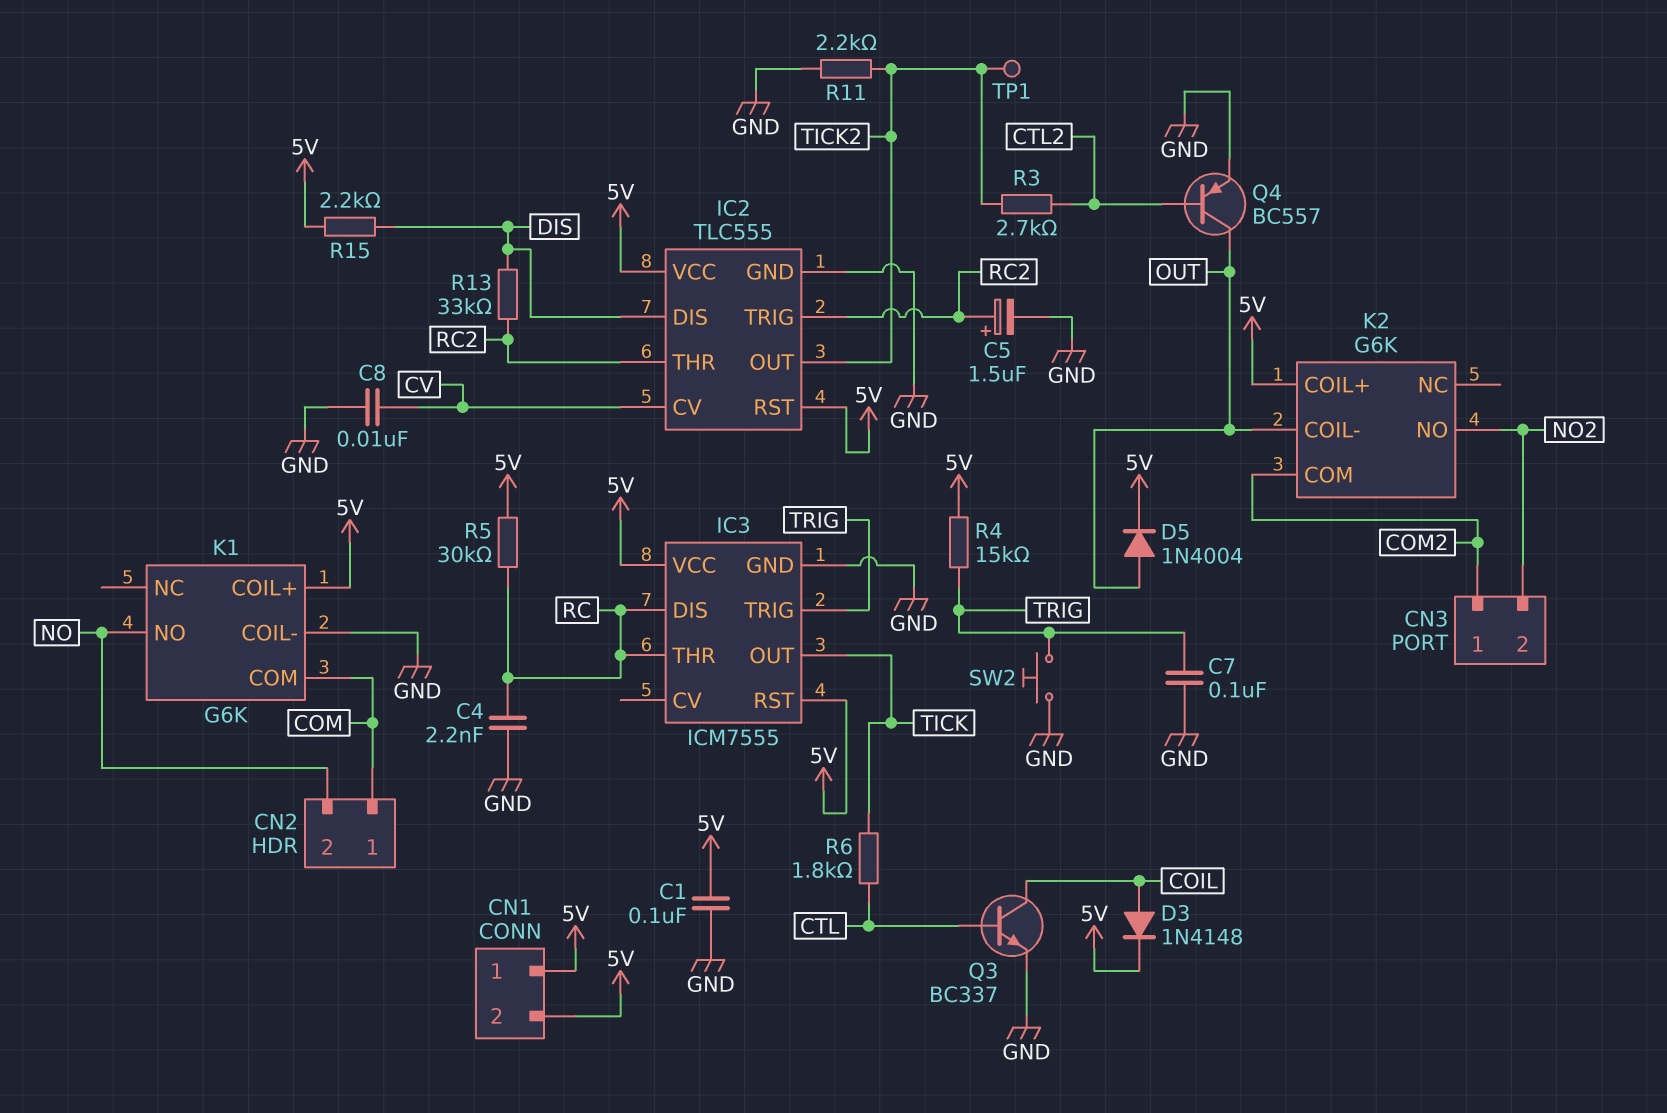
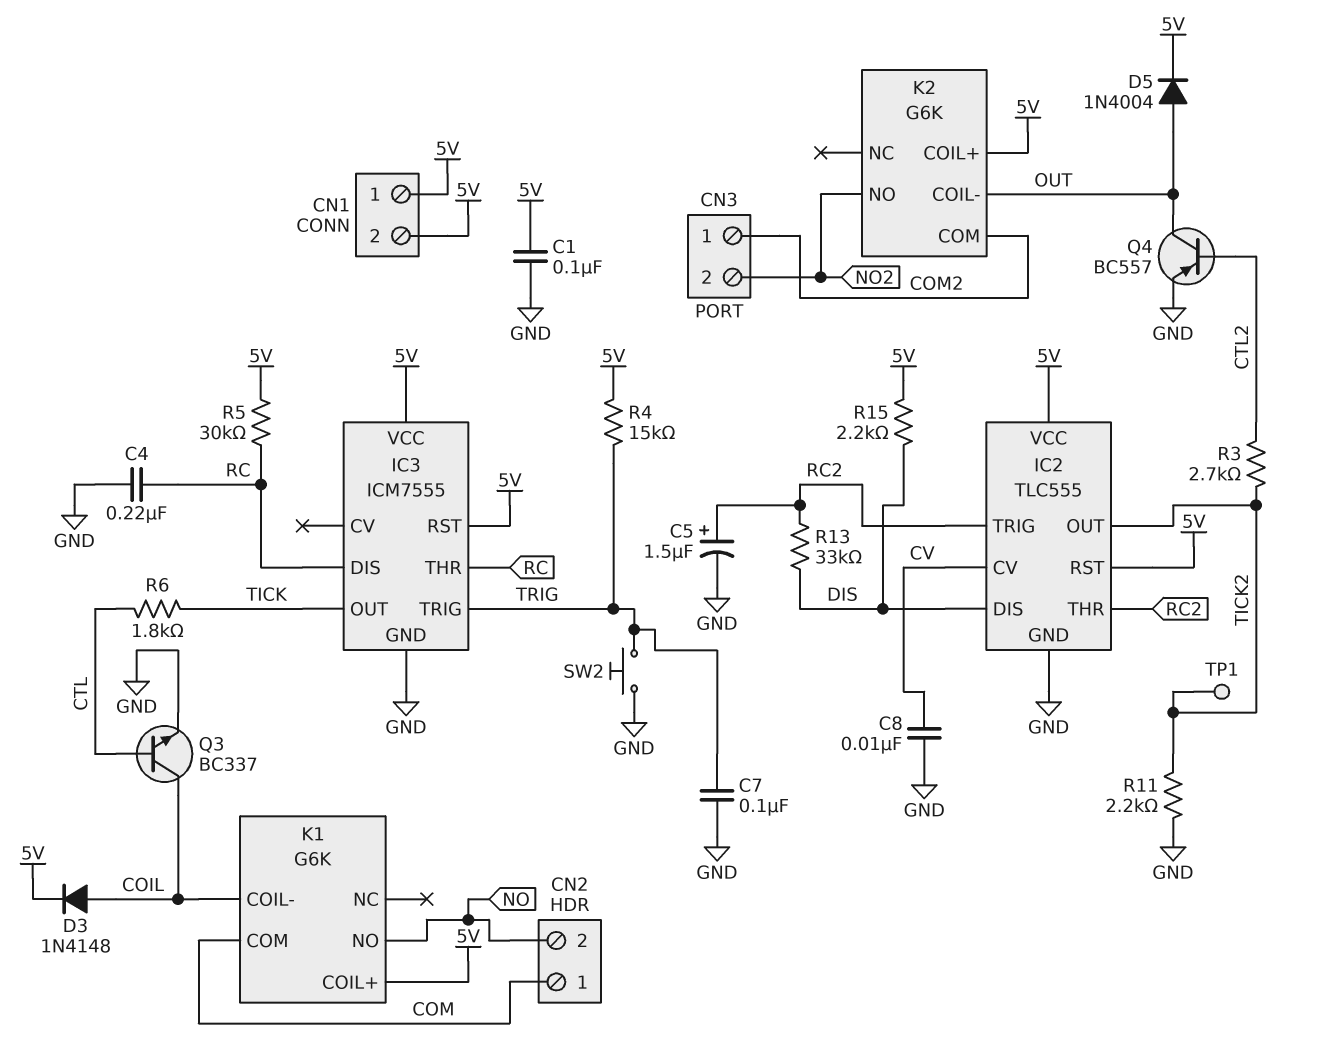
C4: 2.2nF (GND, RC) -> 220nF (GND, RC)
K1 pin COIL-: GND -> COIL

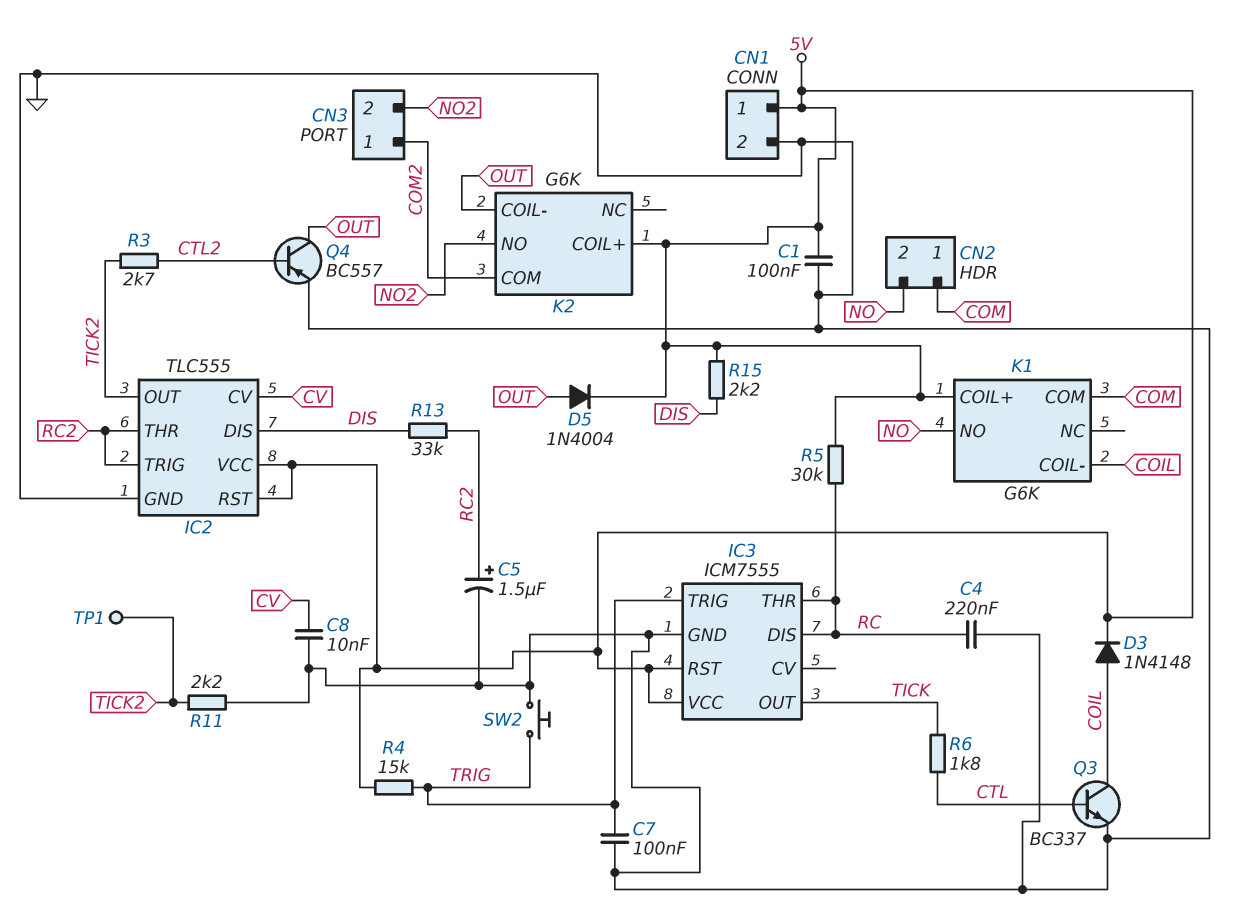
CN1 pin 2: 5V -> GND

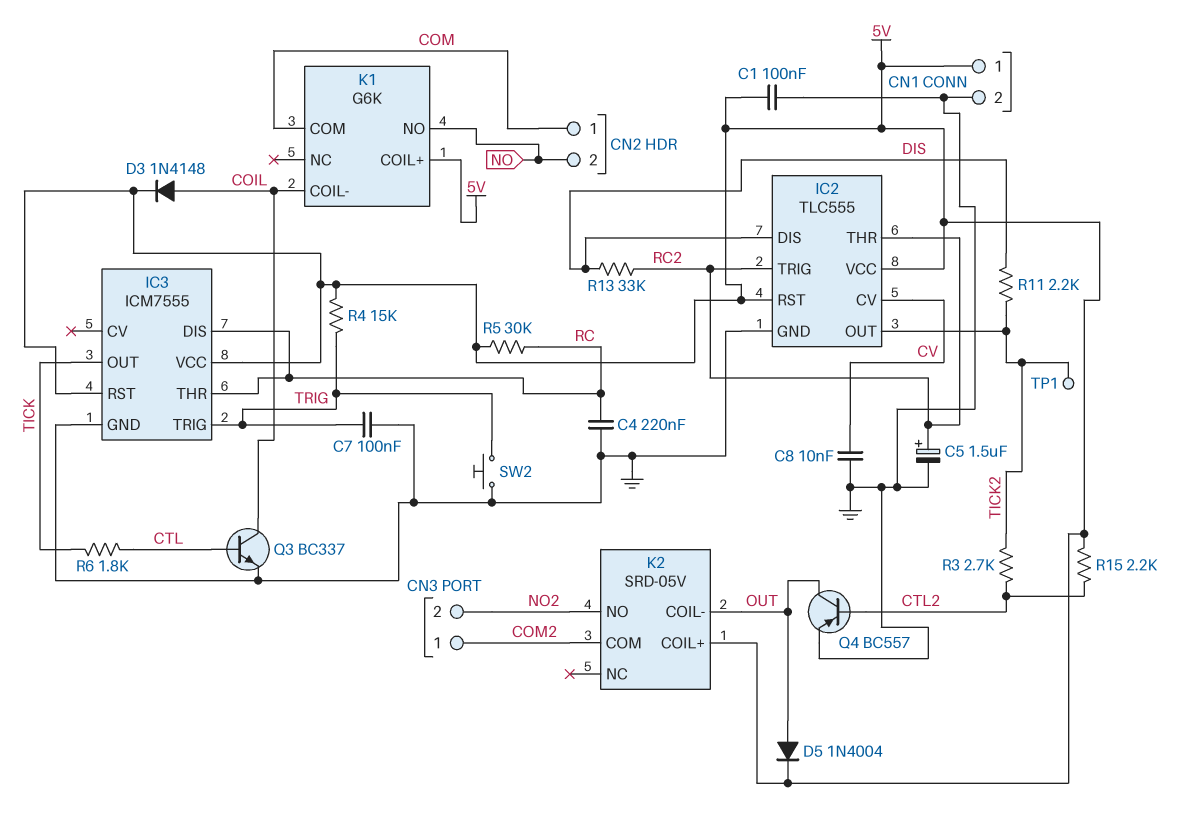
K2: G6K -> SRD-05V
R11: 2.2k (GND, TICK2) -> 2.2k (DIS, TICK2)
R15: 2.2k (5V, DIS) -> 2.2k (5V, CTL2)

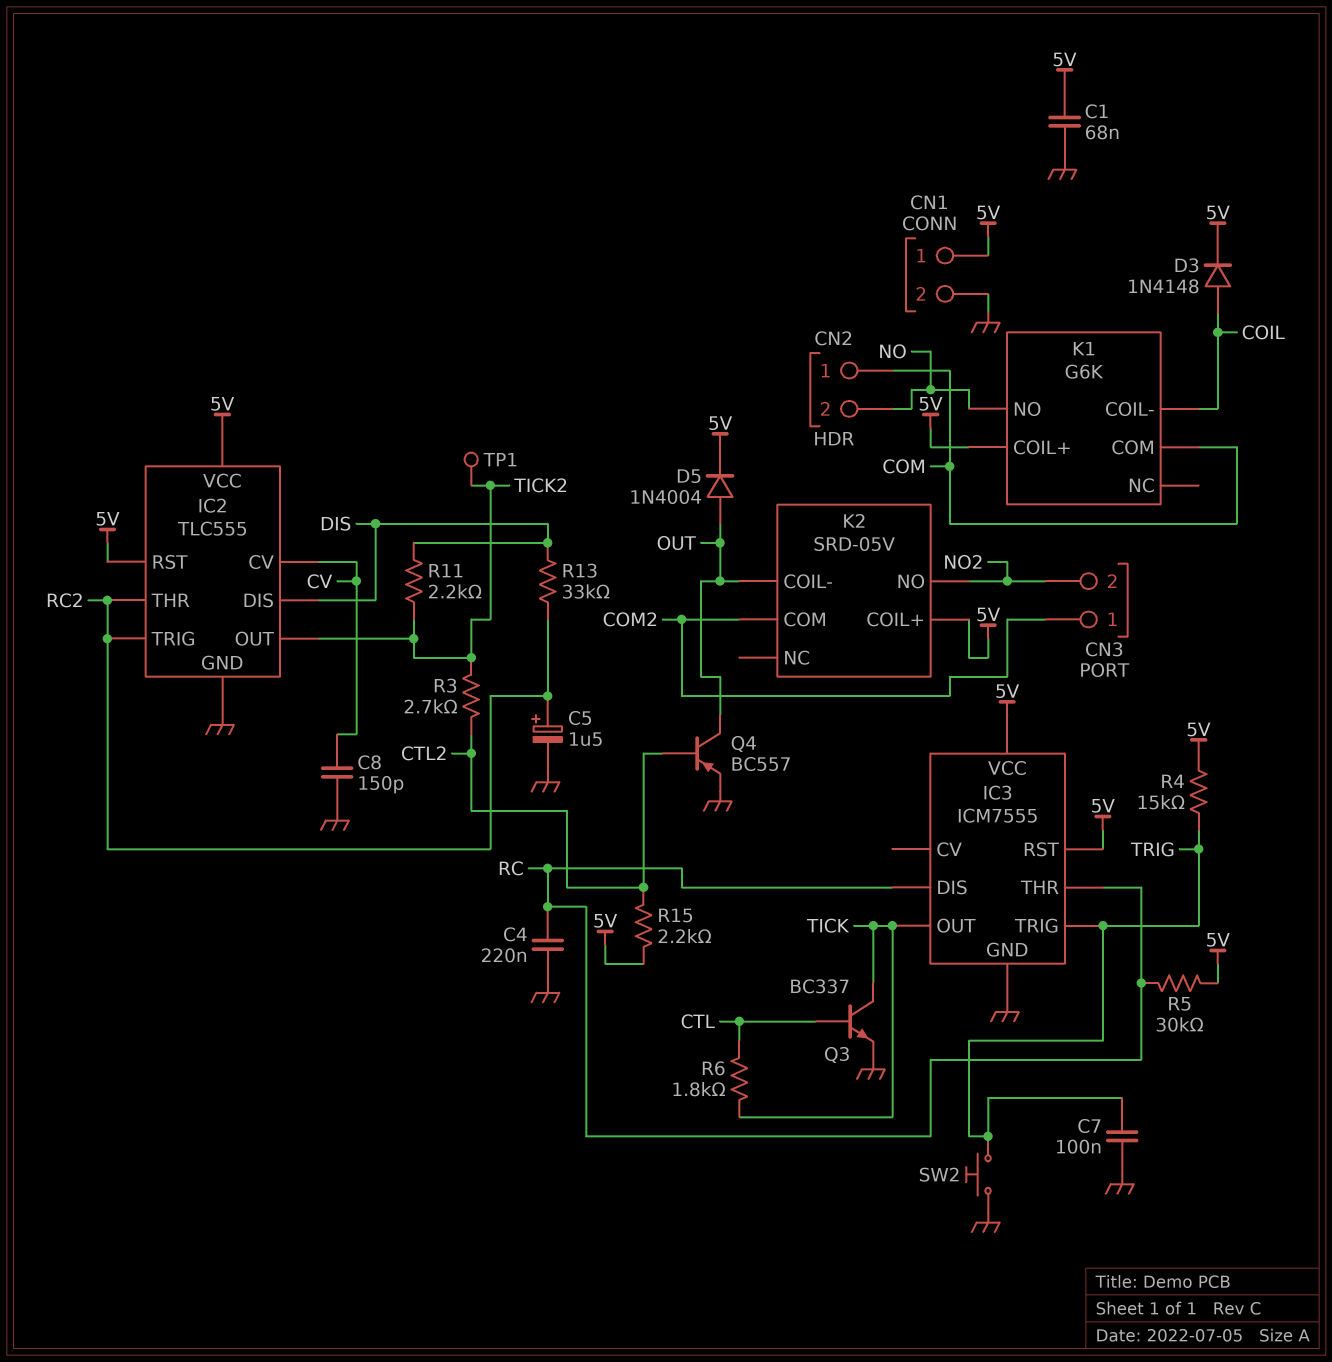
C1: 100nF (5V, GND) -> 68nF (5V, GND)
C8: 10nF (CV, GND) -> 150pF (CV, GND)
Q3: NPN BC337 (B CTL, C COIL, E GND) -> NPN BC337 (B CTL, C TICK, E GND)

